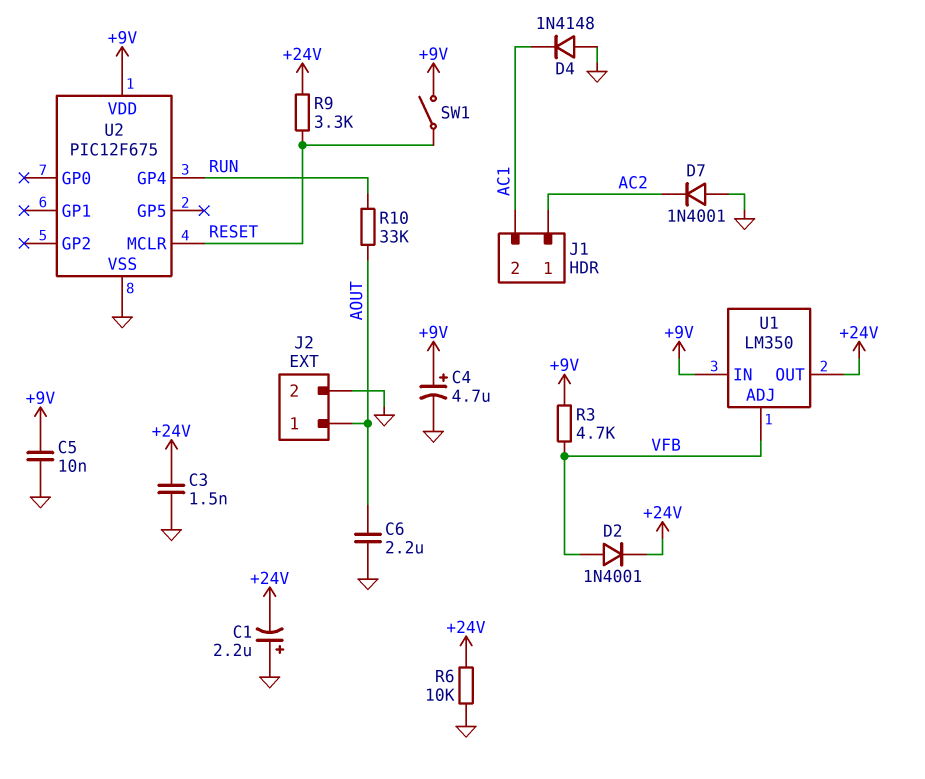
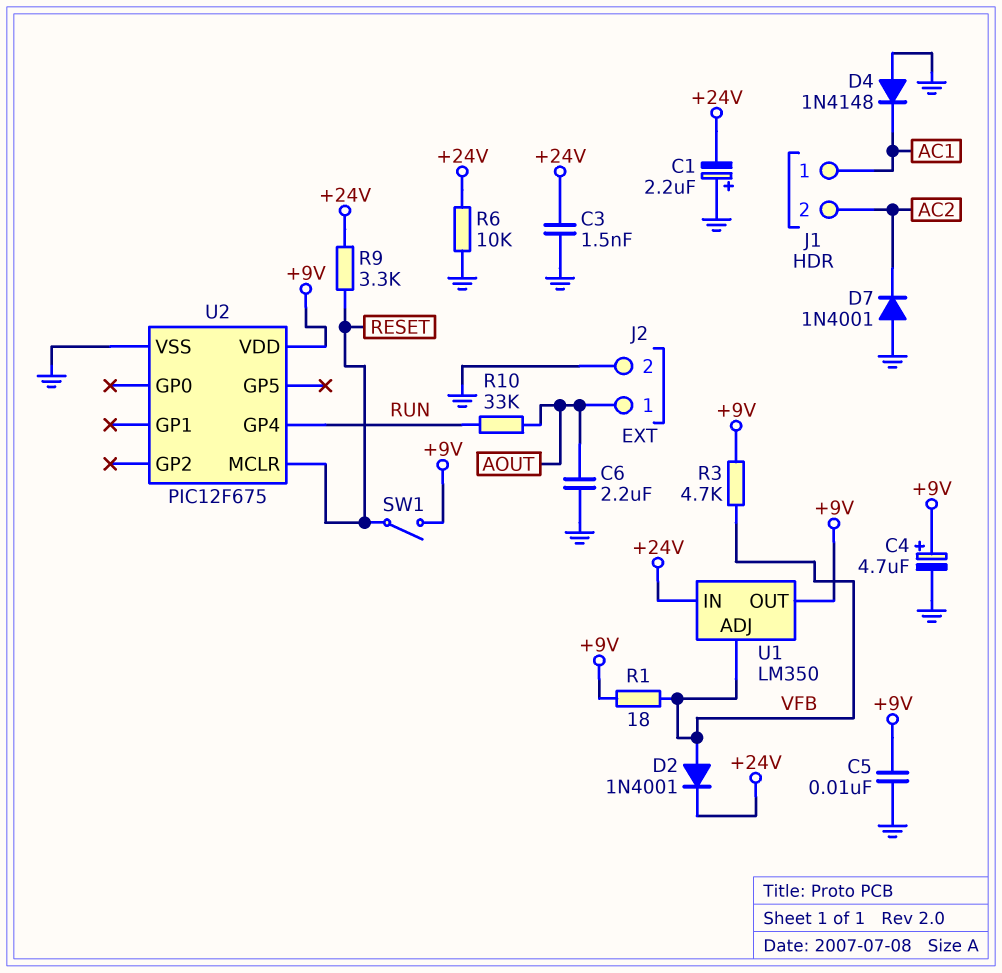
J1 pin 1: AC2 -> AC1
J1 pin 2: AC1 -> AC2
R1: none -> 18 (+9V, VFB)
U1 pin IN: +9V -> +24V
U1 pin OUT: +24V -> +9V

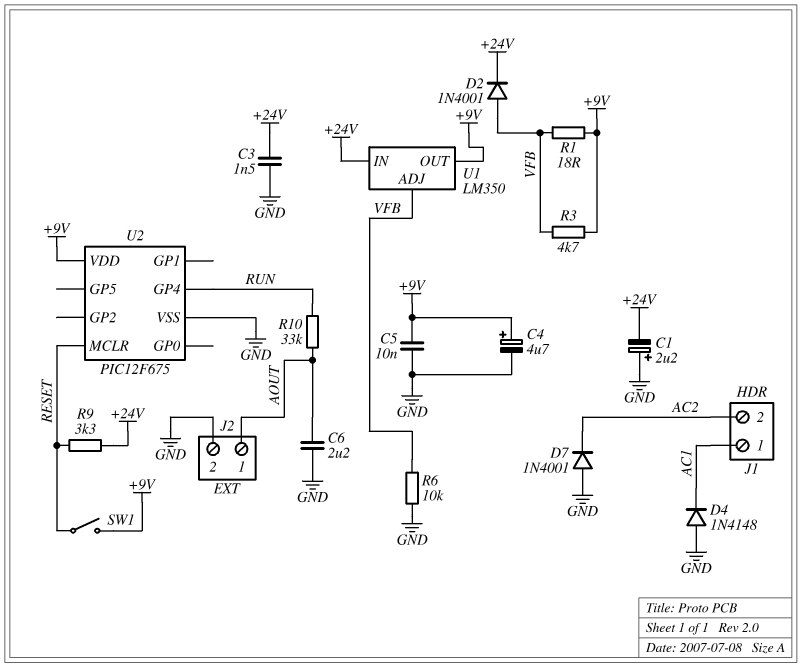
R6: 10k (+24V, GND) -> 10k (GND, VFB)

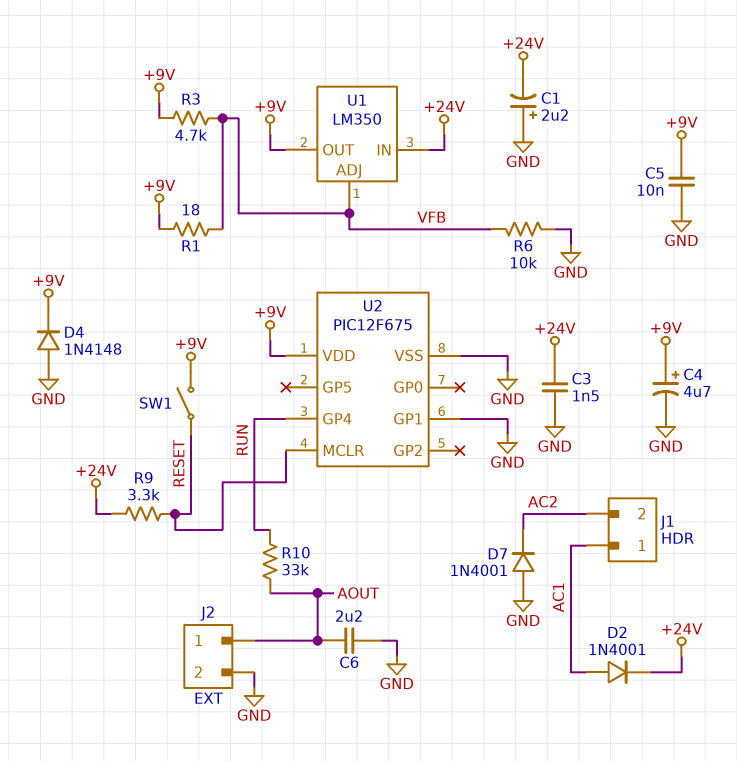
D2: diode 1N4001 (A VFB, K +24V) -> diode 1N4001 (A AC1, K +24V)
D4: diode 1N4148 (A GND, K AC1) -> diode 1N4148 (A GND, K +9V)
U2 pin GP1: none -> GND

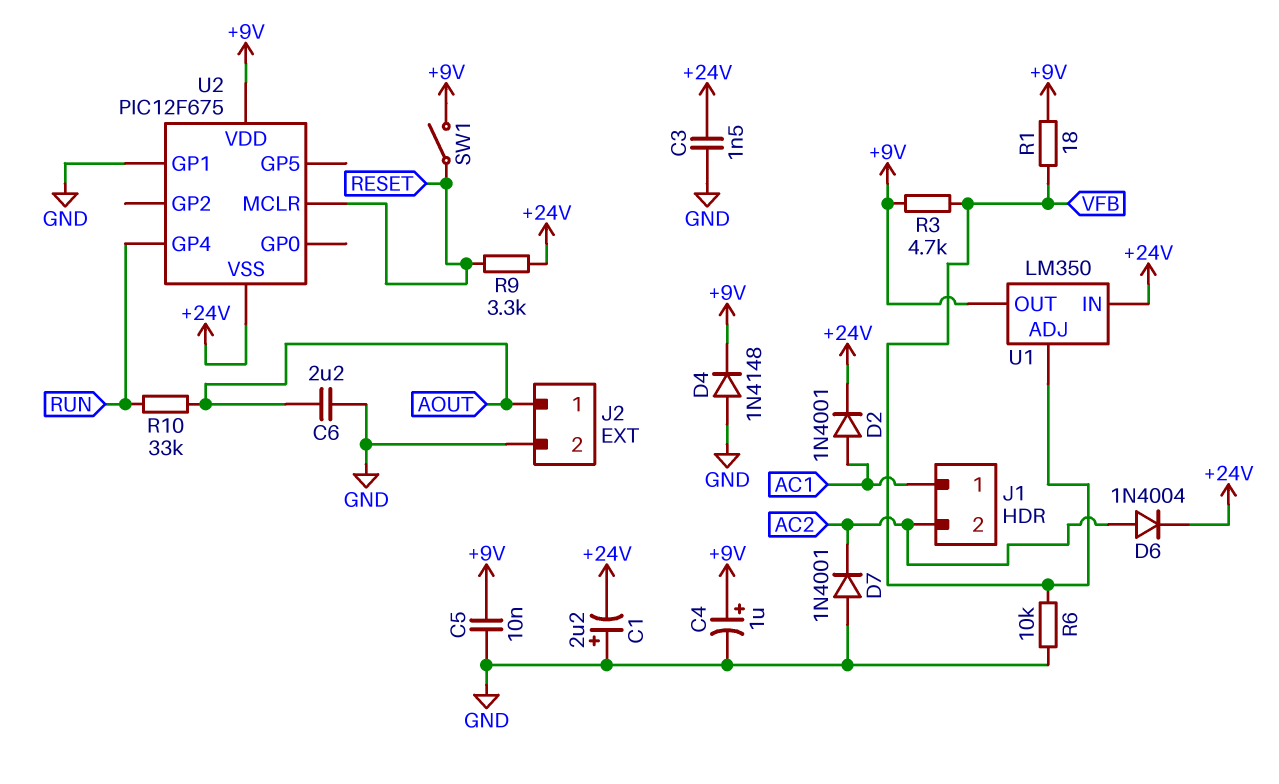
C4: 4.7uF (plus +9V, minus GND) -> 1uF (plus +9V, minus GND)
D6: none -> diode 1N4004 (A AC2, K +24V)
U2 pin VSS: GND -> +24V

